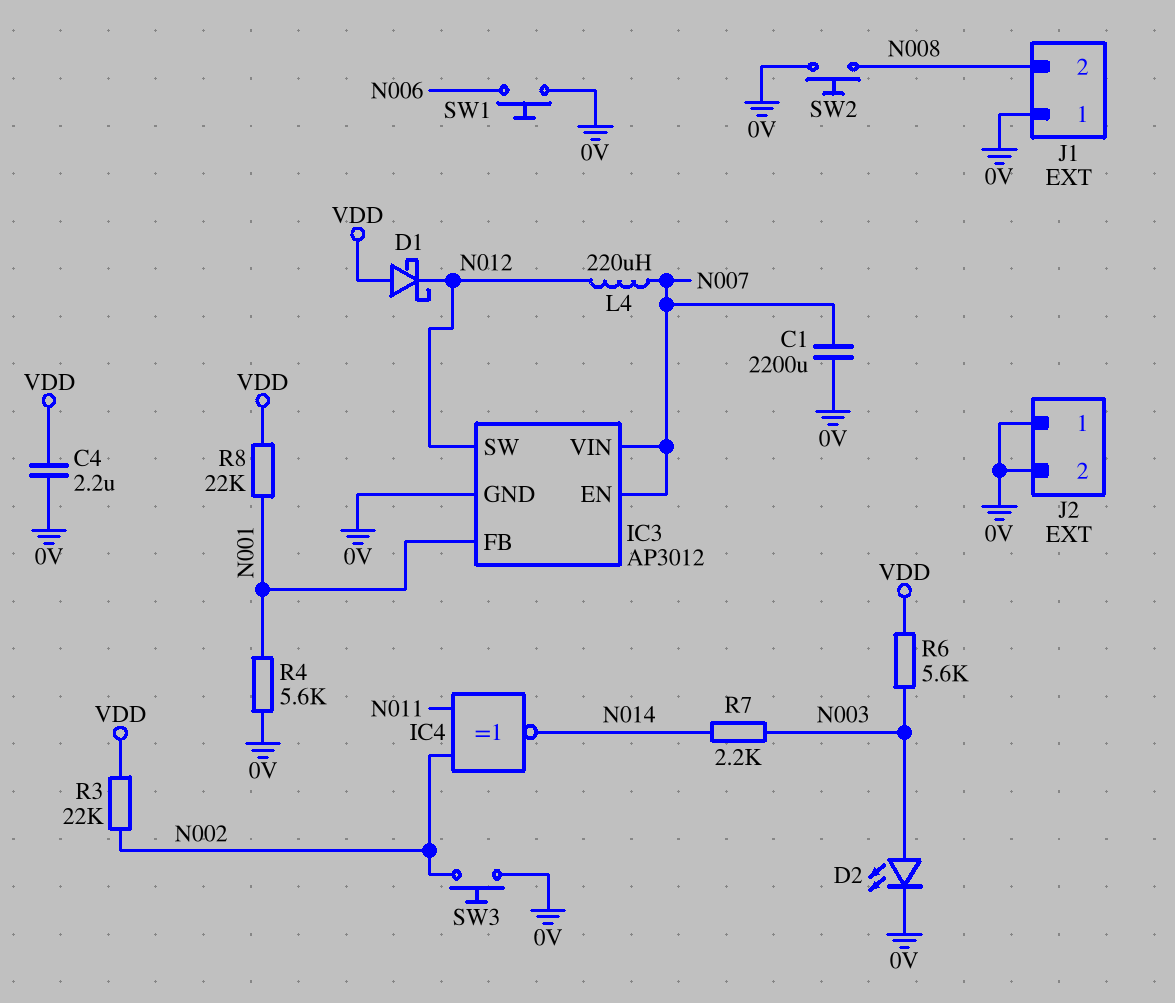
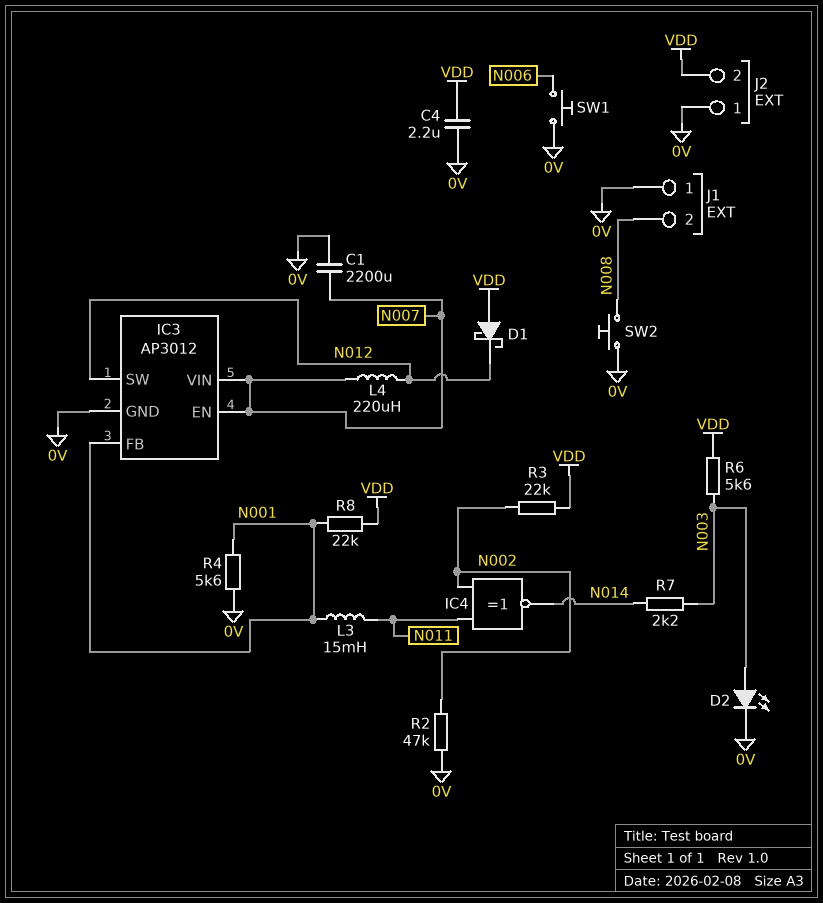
J2 pin 2: 0V -> VDD
L3: none -> 15mH (N001, N011)
R2: none -> 47k (0V, N002)
SW3: button (0V, N002) -> none

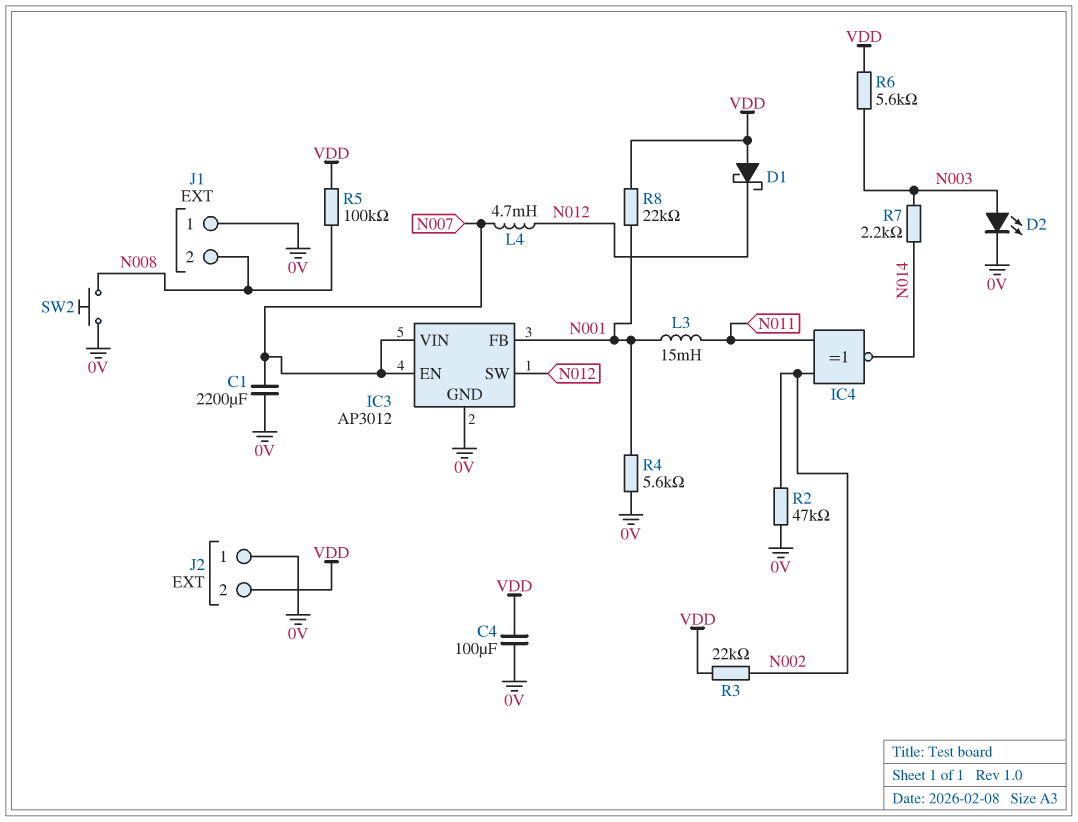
C4: 2.2uF (0V, VDD) -> 100uF (0V, VDD)
L4: 220uH (N007, N012) -> 4.7mH (N007, N012)
R5: none -> 100k (N008, VDD)
SW1: button (0V, N006) -> none

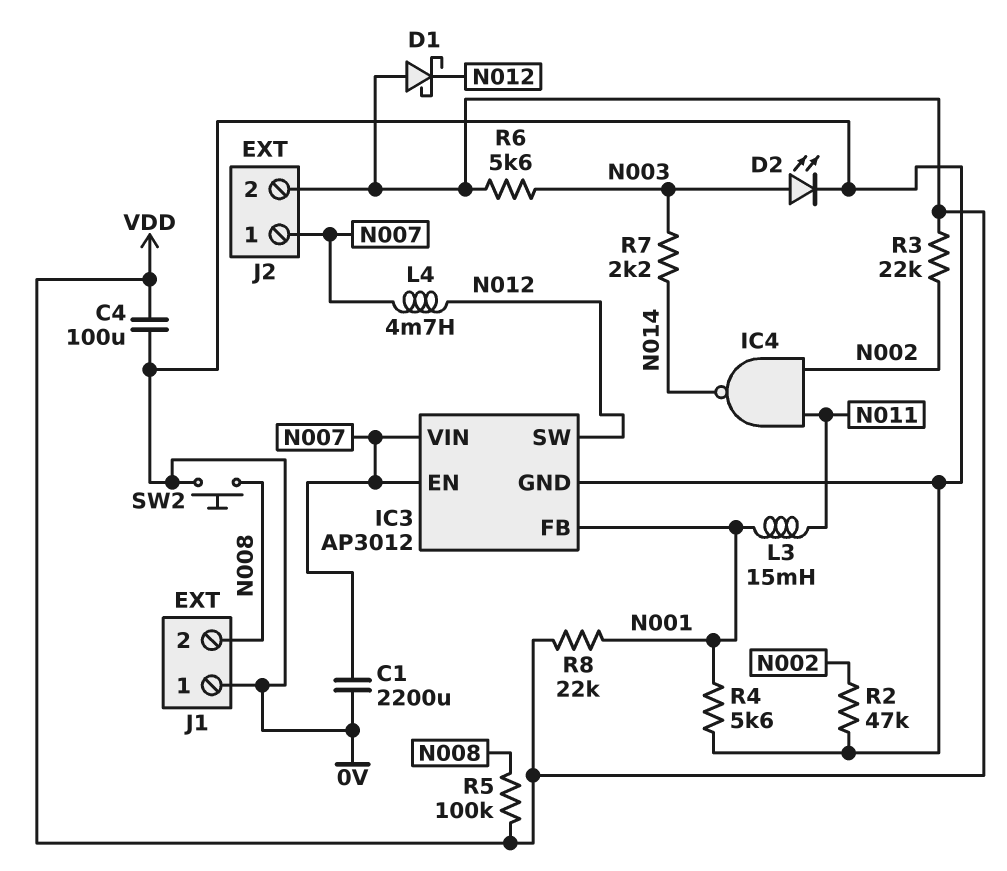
IC4: XNOR (in N002, in N011, out N014) -> NAND (in N002, in N011, out N014)
J2 pin 1: 0V -> N007

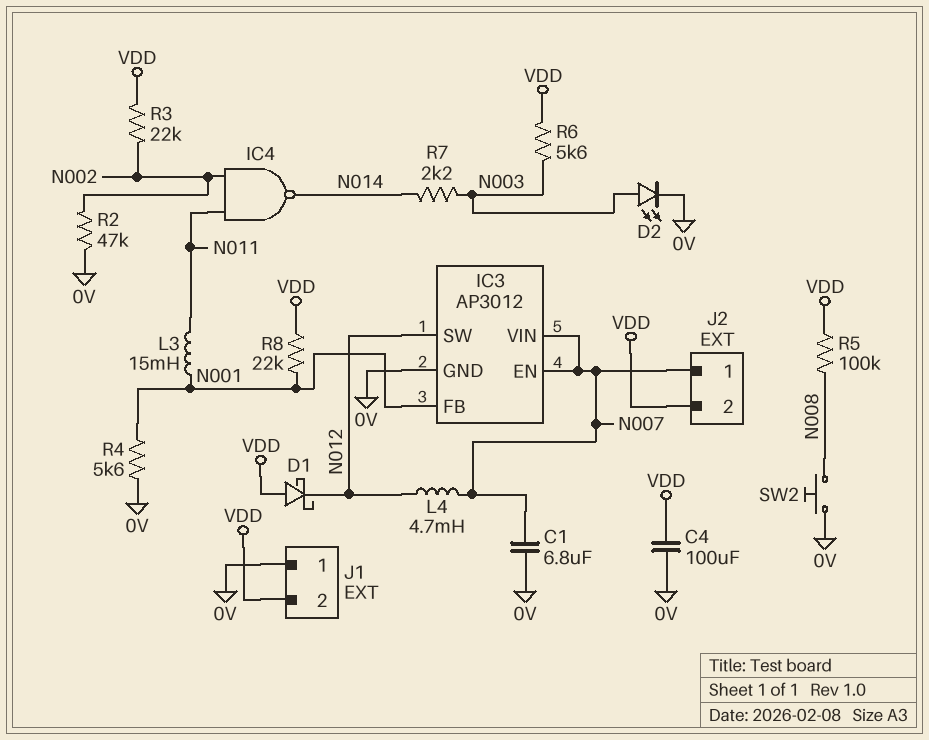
C1: 2200uF (0V, N007) -> 6.8uF (0V, N007)
J1 pin 2: N008 -> VDD

